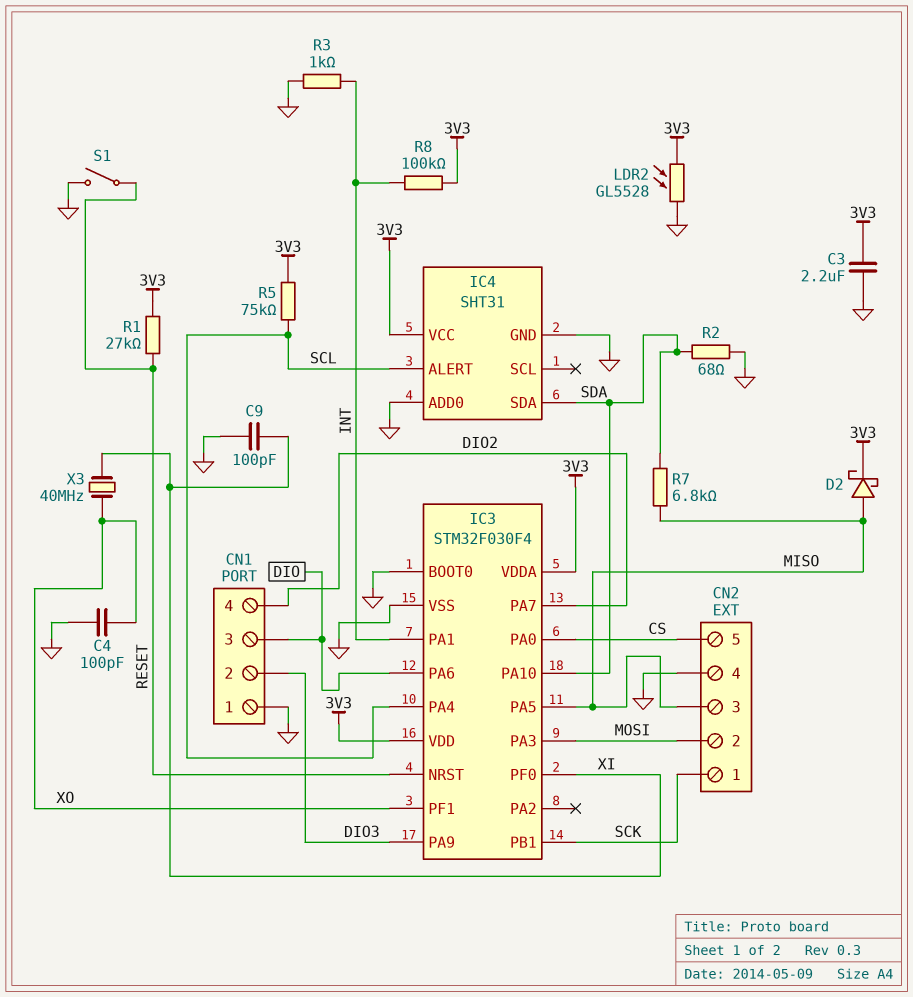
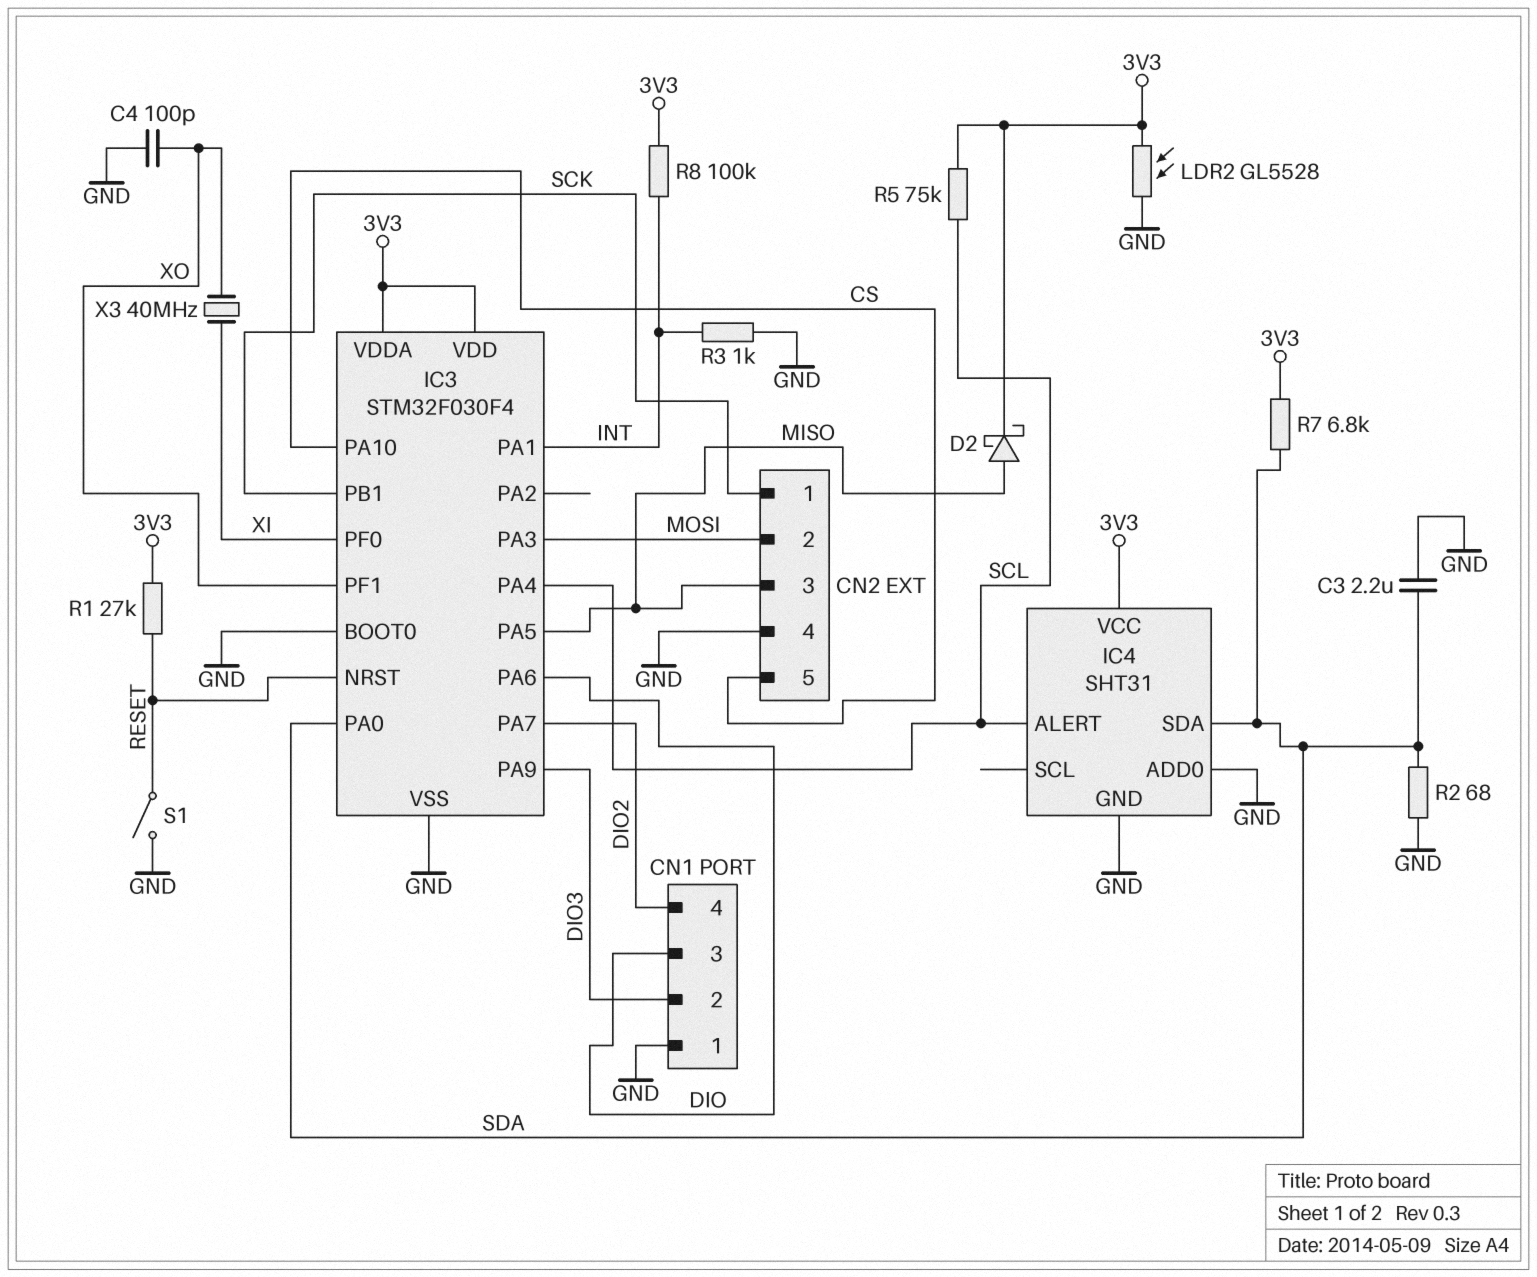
C3: 2.2uF (3V3, GND) -> 2.2uF (GND, SDA)
C9: 100pF (GND, XI) -> none
IC3 pin PA0: CS -> SDA
IC3 pin PA10: SDA -> CS
R7: 6.8k (MISO, SDA) -> 6.8k (3V3, SDA)

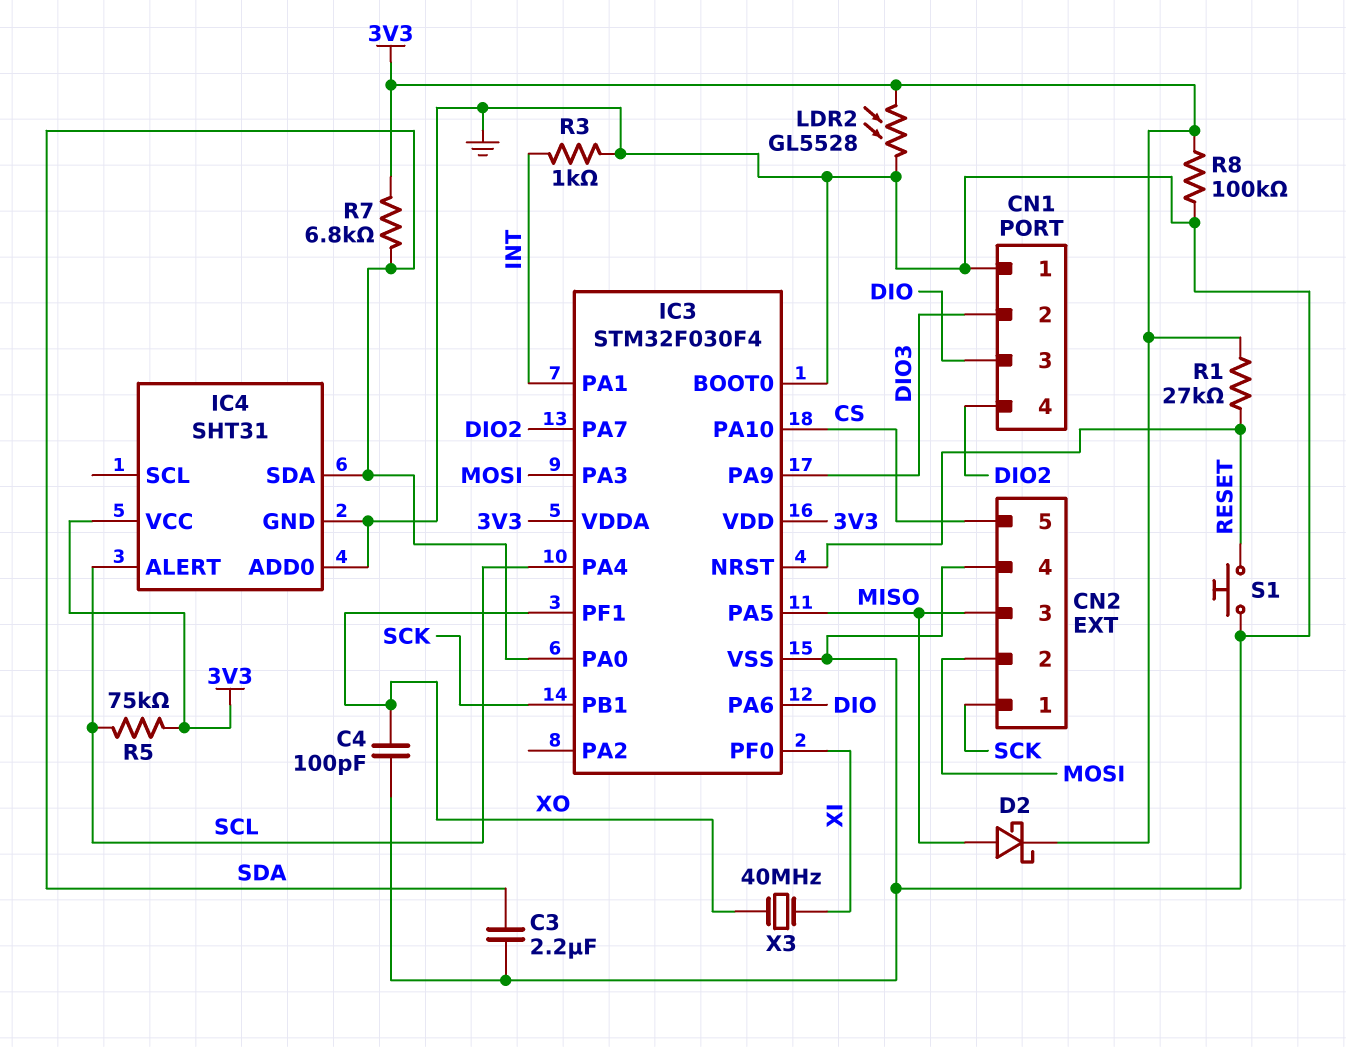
R2: 68 (GND, SDA) -> none
R8: 100k (3V3, INT) -> 100k (3V3, GND)
S1: switch (GND, RESET) -> button (GND, RESET)

